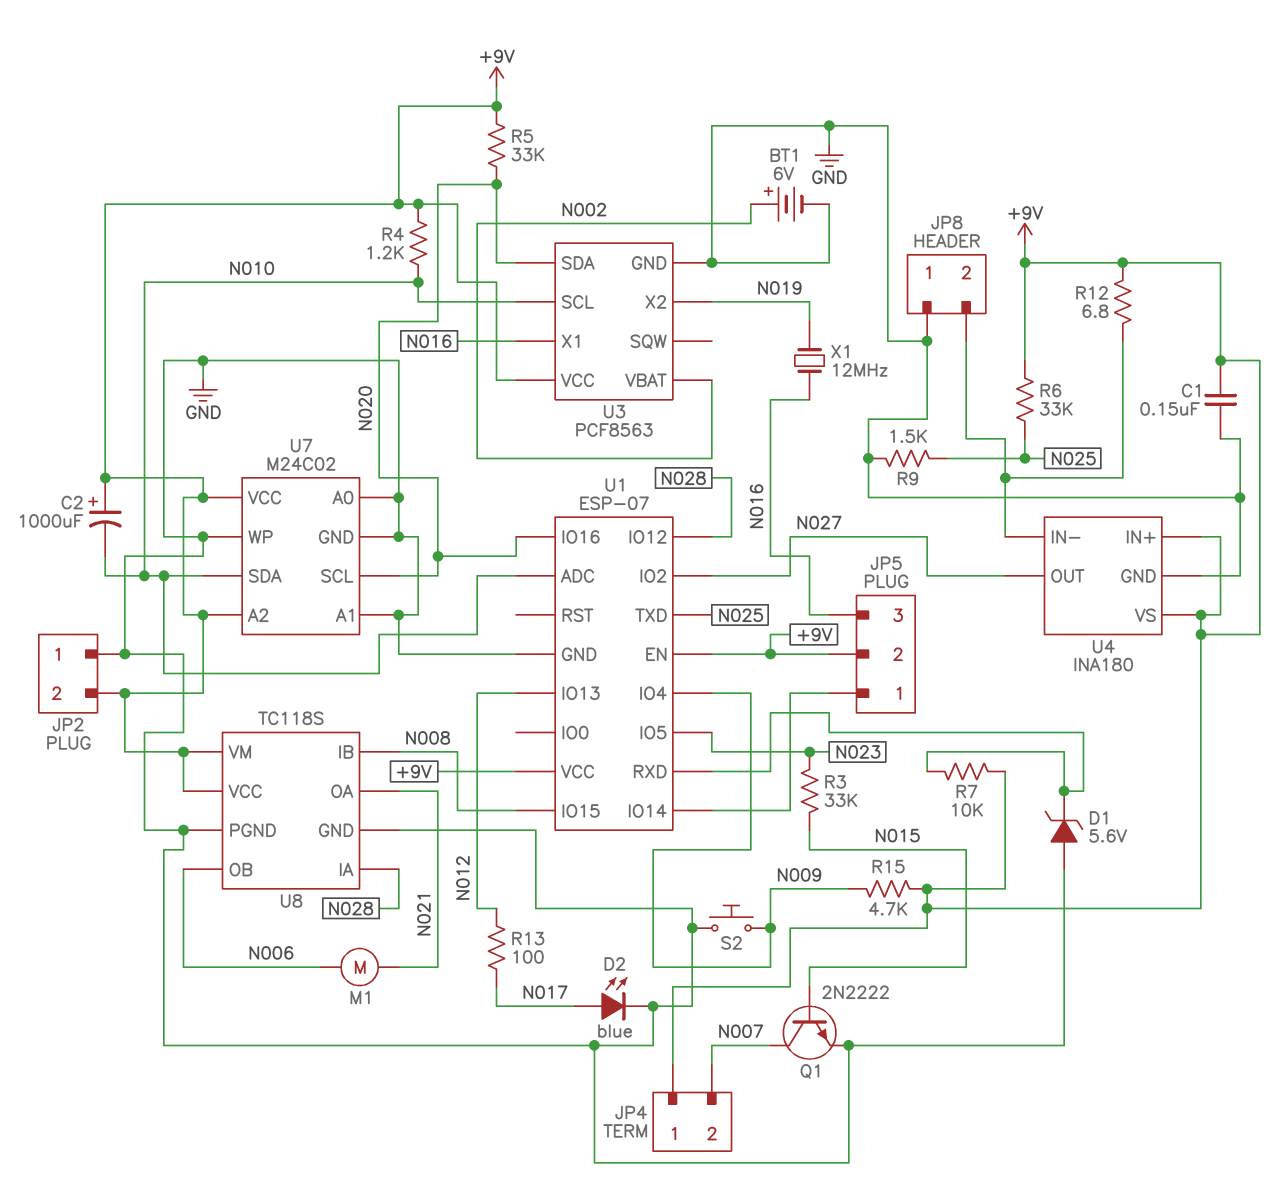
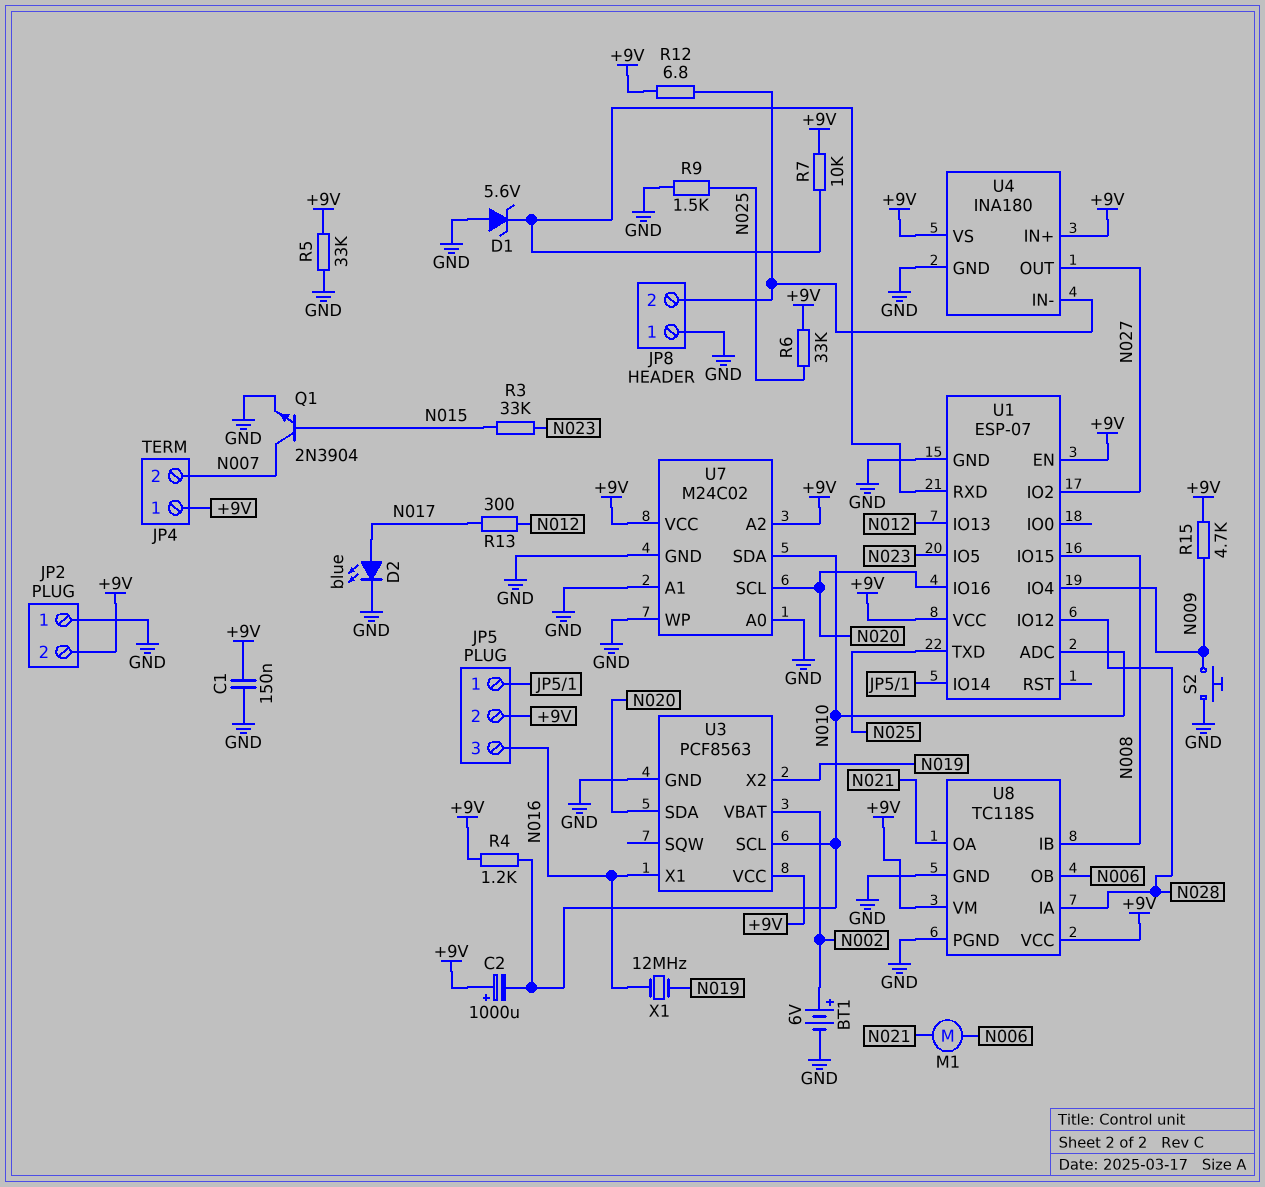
Q1: NPN 2N2222 (B N015, C N007, E GND) -> NPN 2N3904 (B N015, C N007, E GND)
R5: 33k (+9V, N020) -> 33k (+9V, GND)
R13: 100 (N012, N017) -> 300 (N012, N017)

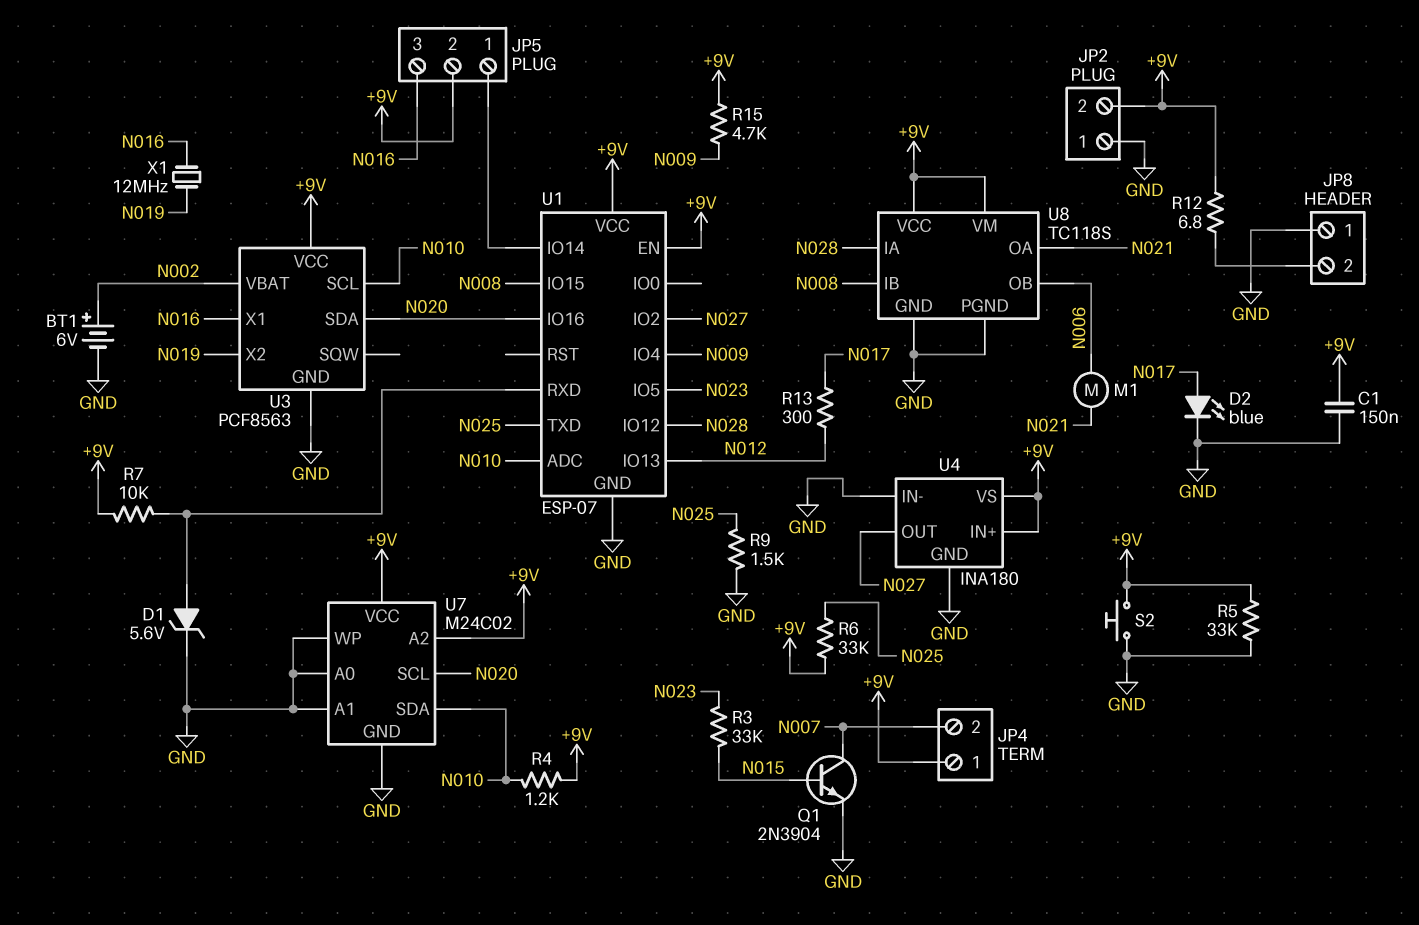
C2: 1000uF (plus +9V, minus N010) -> none
D1: zener 5.6V (A GND, K U1/RXD) -> zener 5.6V (A U1/RXD, K GND)
S2: button (GND, N009) -> button (+9V, GND)
U4 pin IN-: JP8/2 -> GND

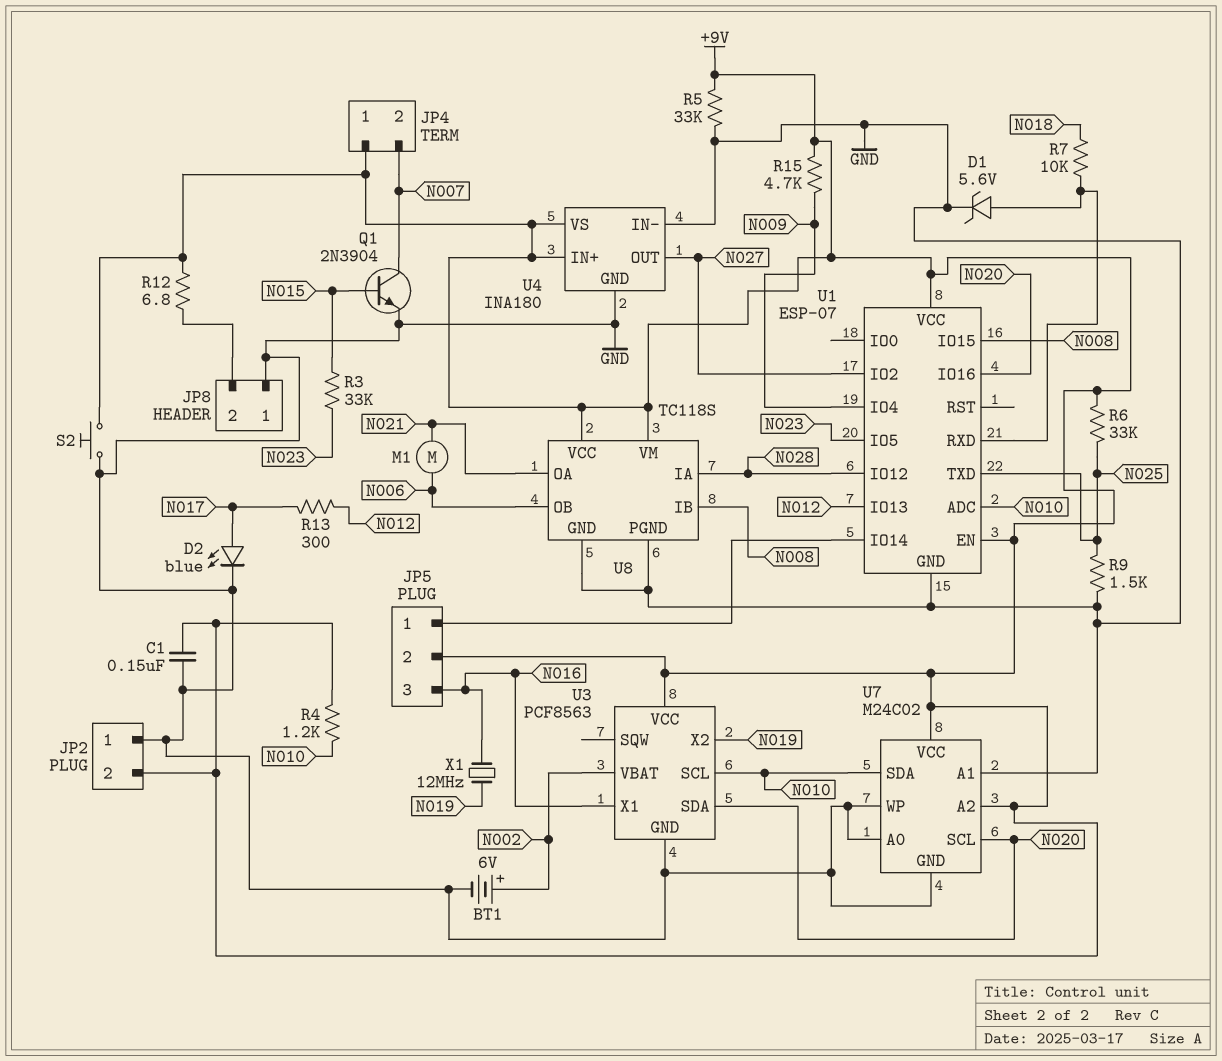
R7: 10k (+9V, U1/RXD) -> 10k (N018, U1/RXD)

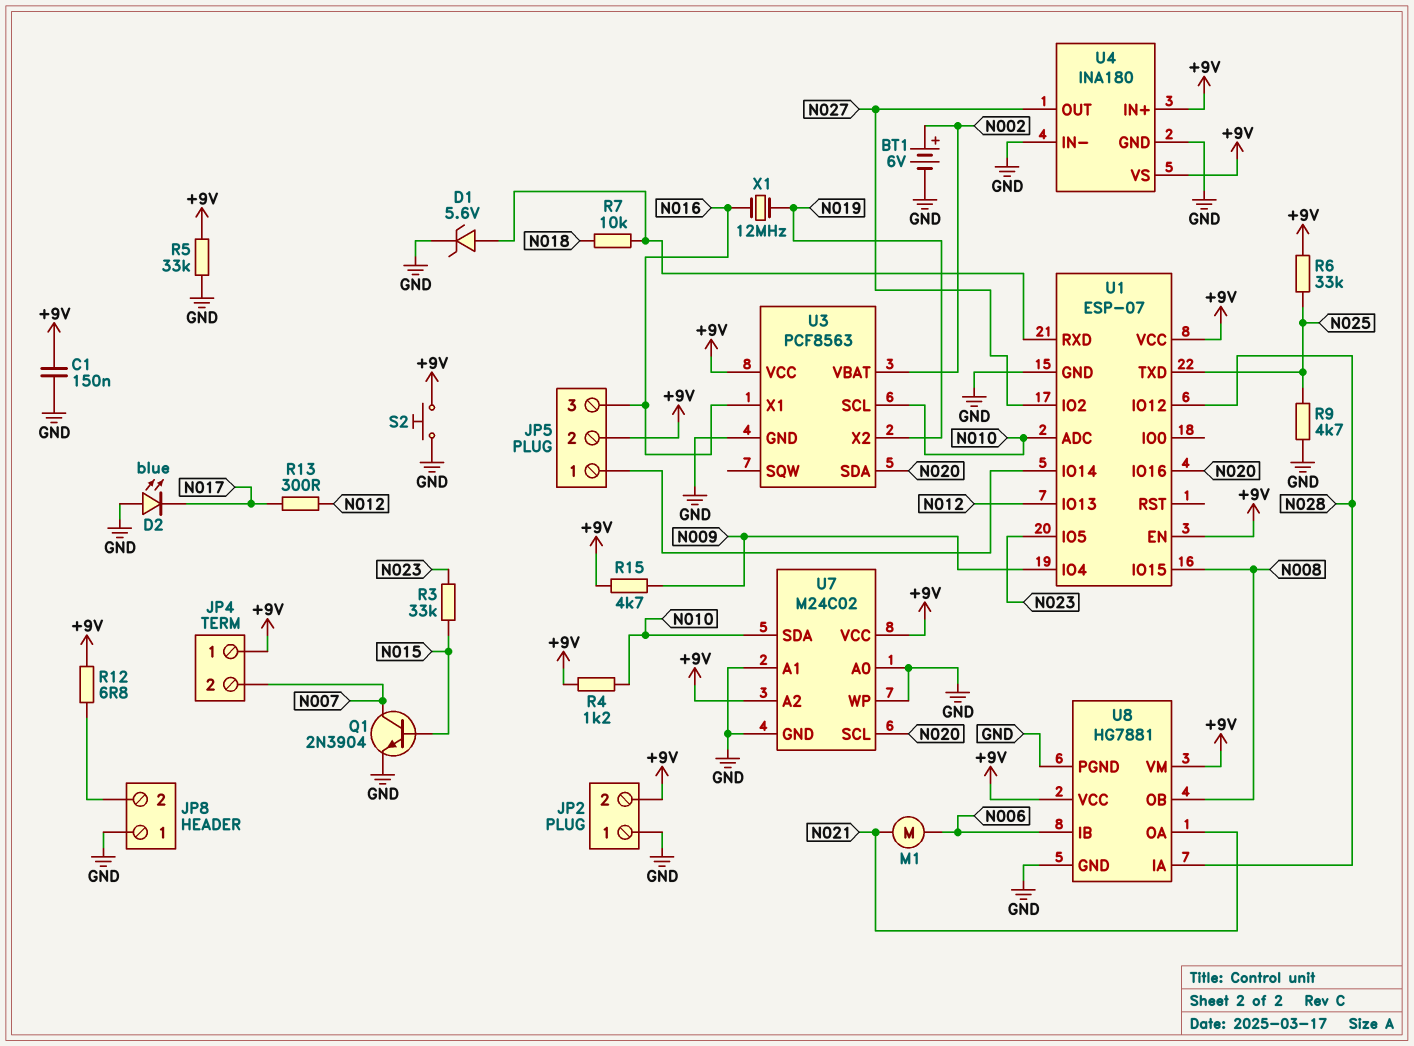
D2: LED blue (A N017, K GND) -> LED blue (A GND, K N017)
R9: 1.5k (GND, N025) -> 4.7k (GND, N025)
U8: TC118S -> HG7881
U8 pin IB: N008 -> N006
U8 pin OB: N006 -> N008

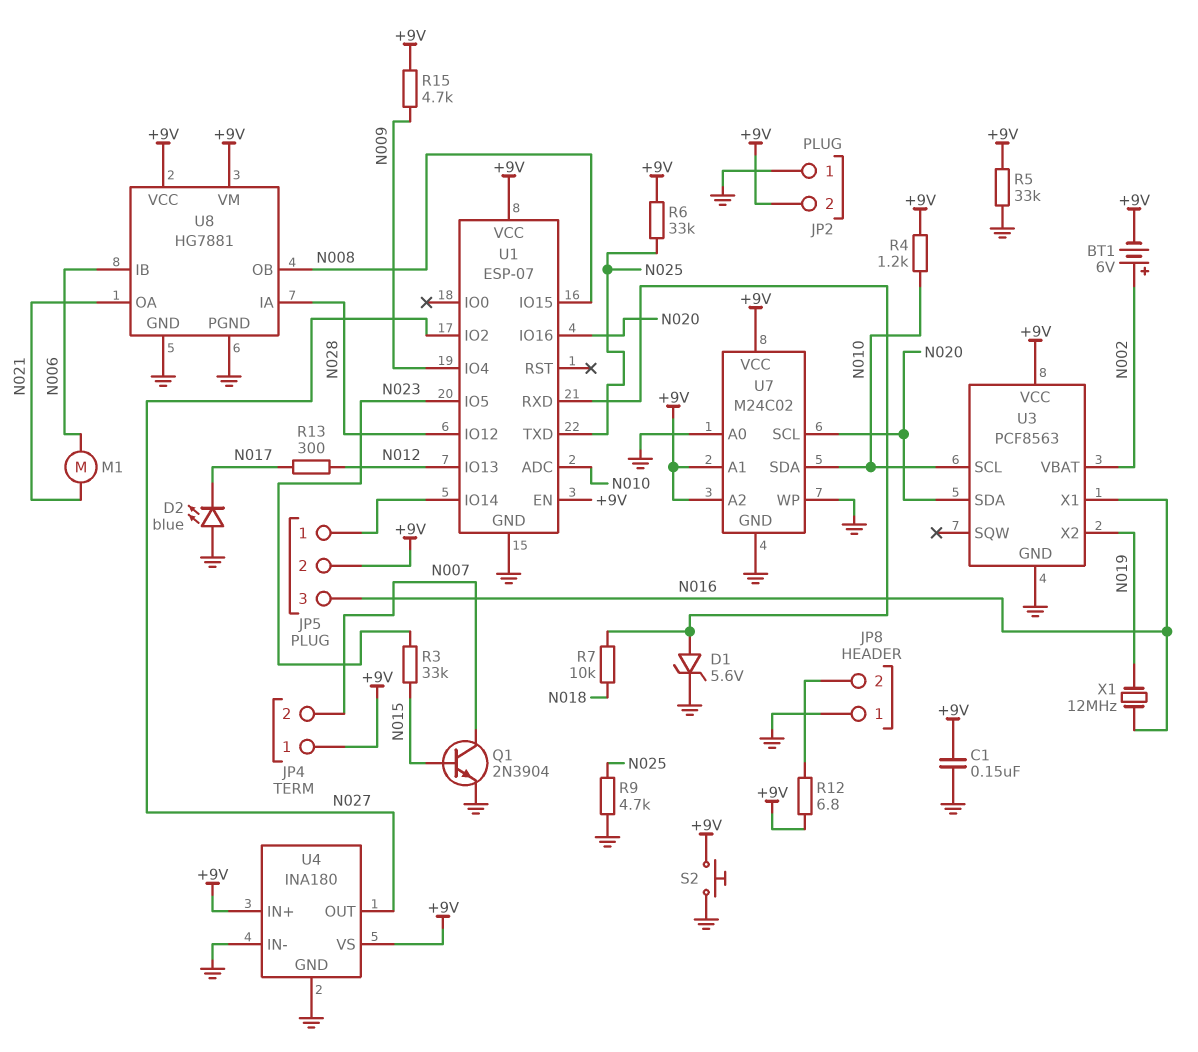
BT1: 6V (plus N002, minus GND) -> 6V (plus N002, minus +9V)
U7 pin A1: GND -> +9V

